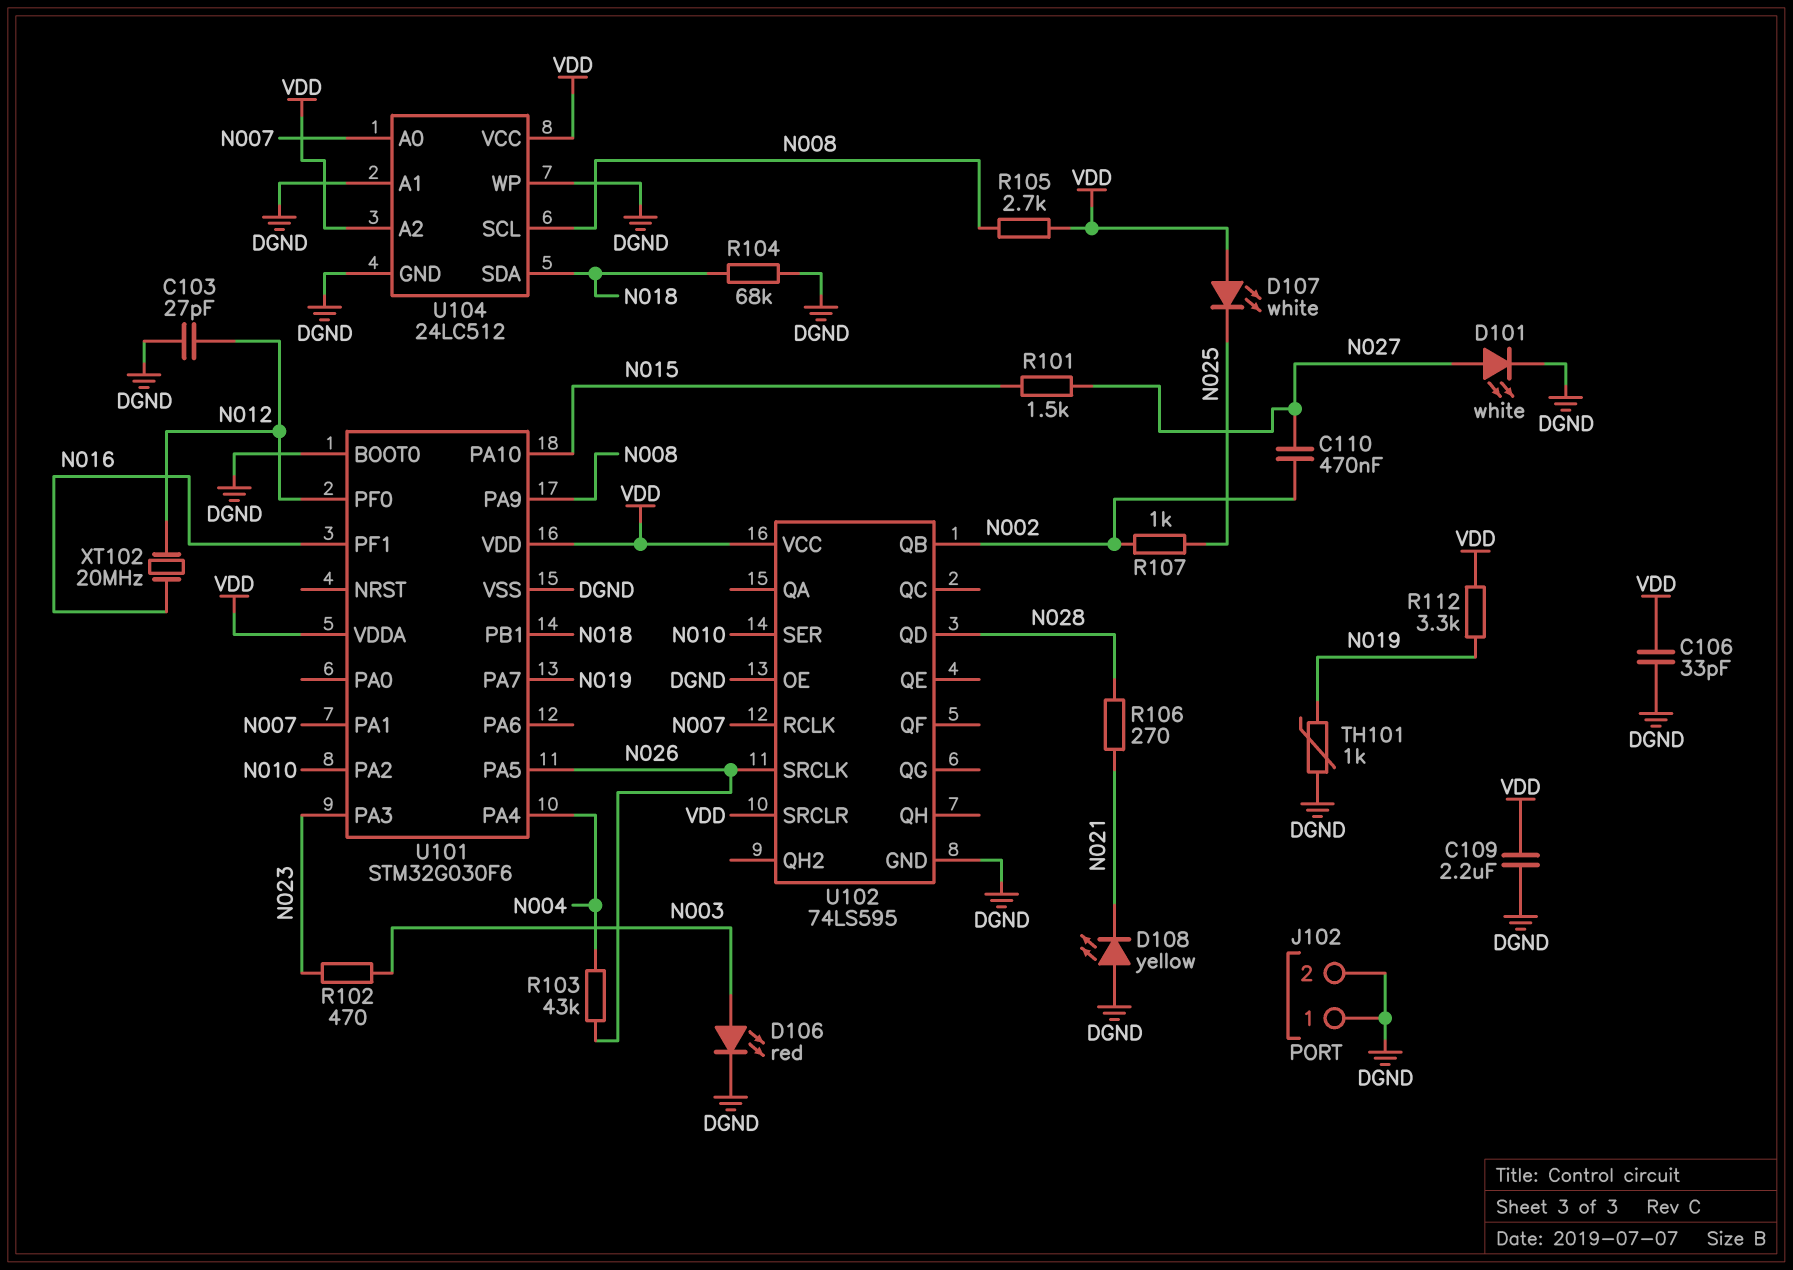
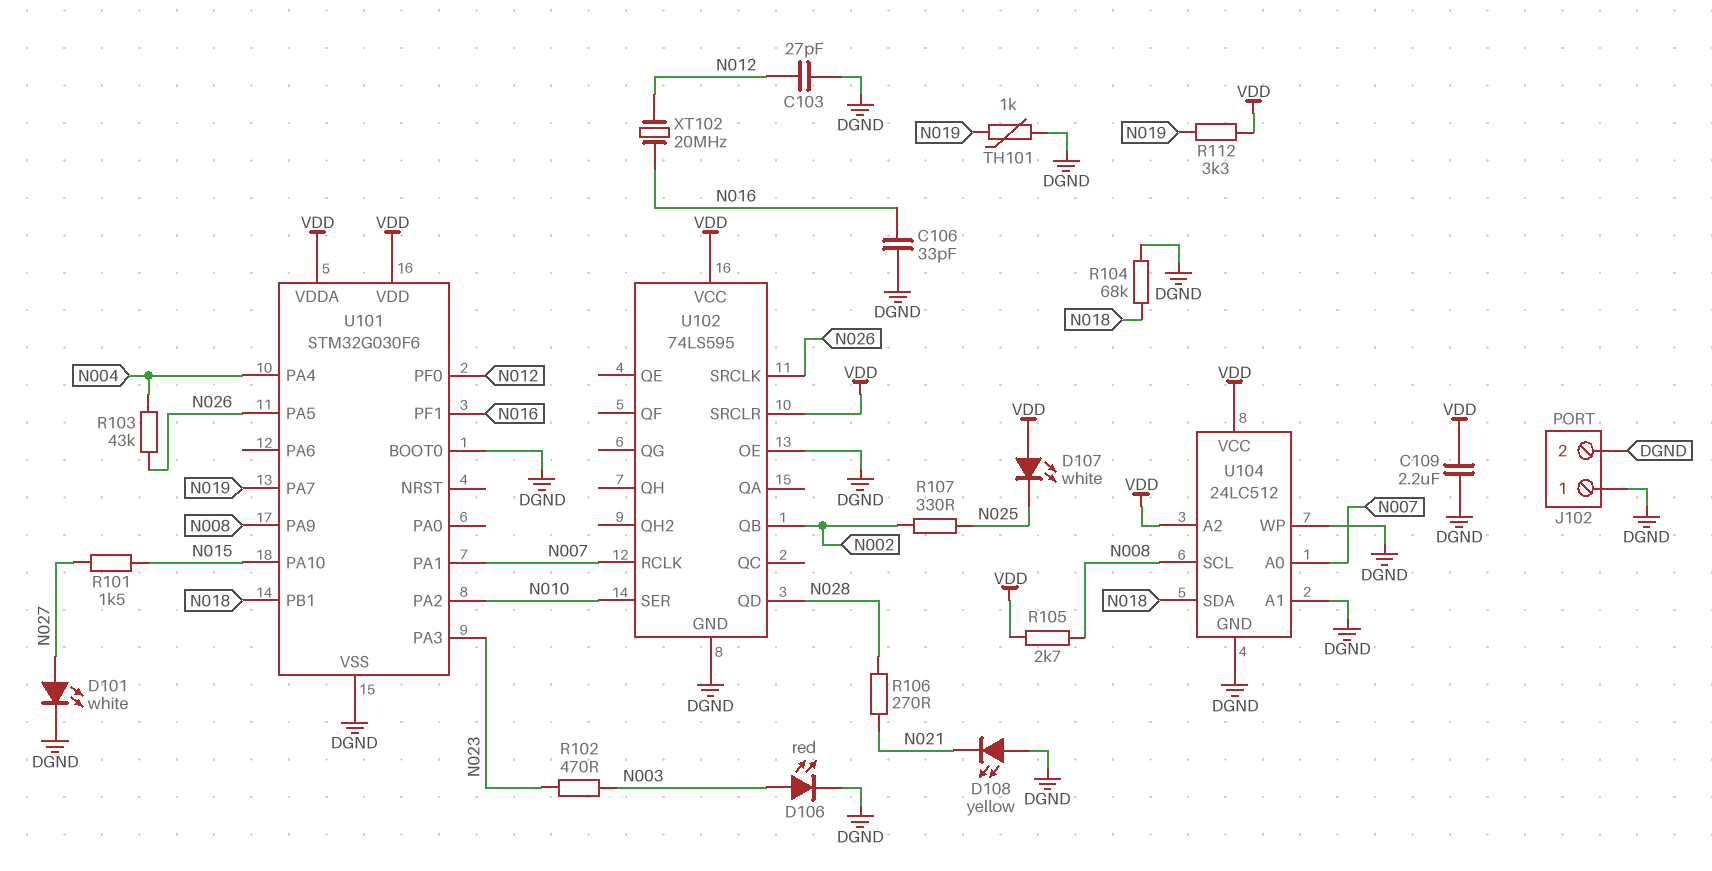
C106: 33pF (DGND, VDD) -> 33pF (DGND, N016)
C110: 470nF (N002, N027) -> none
R107: 1k (N002, N025) -> 330 (N002, N025)

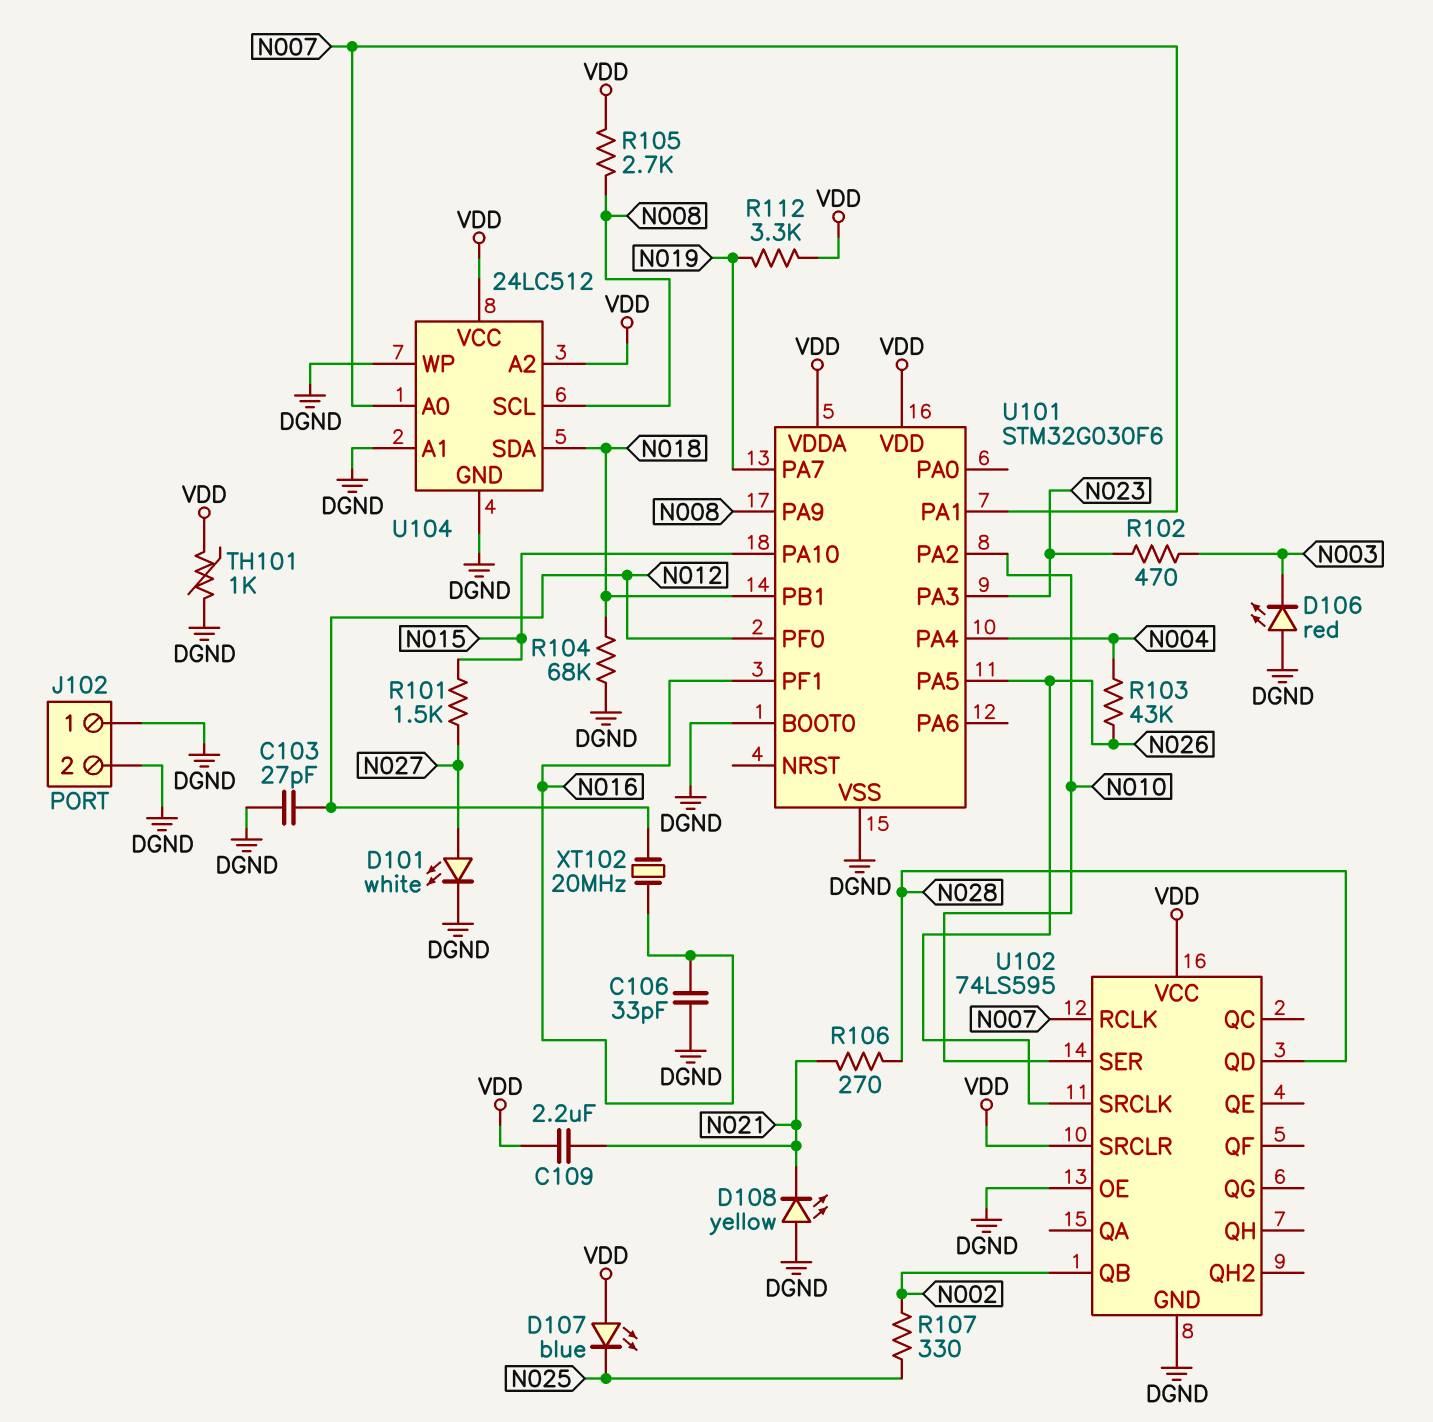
C109: 2.2uF (DGND, VDD) -> 2.2uF (N021, VDD)
D106: LED red (A N003, K DGND) -> LED red (A DGND, K N003)
D107: LED white (A VDD, K N025) -> LED blue (A VDD, K N025)
TH101: 1k (DGND, N019) -> 1k (DGND, VDD)

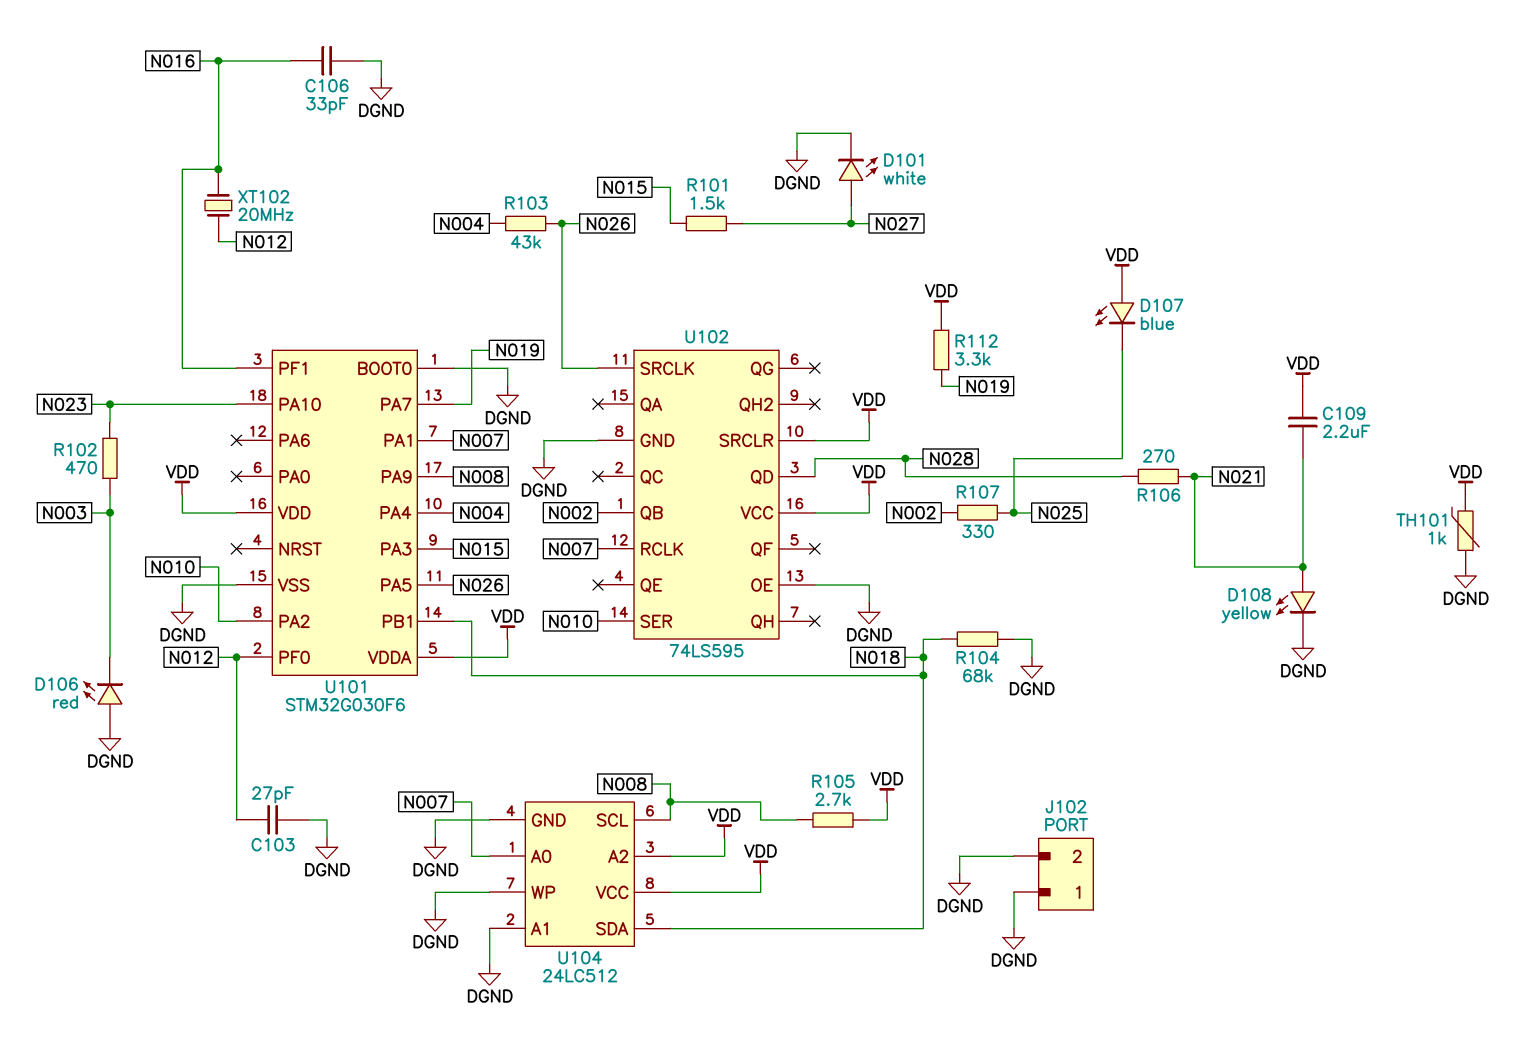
D108: LED yellow (A DGND, K N021) -> LED yellow (A N021, K DGND)
U101 pin PA3: N023 -> N015
U101 pin PA10: N015 -> N023

